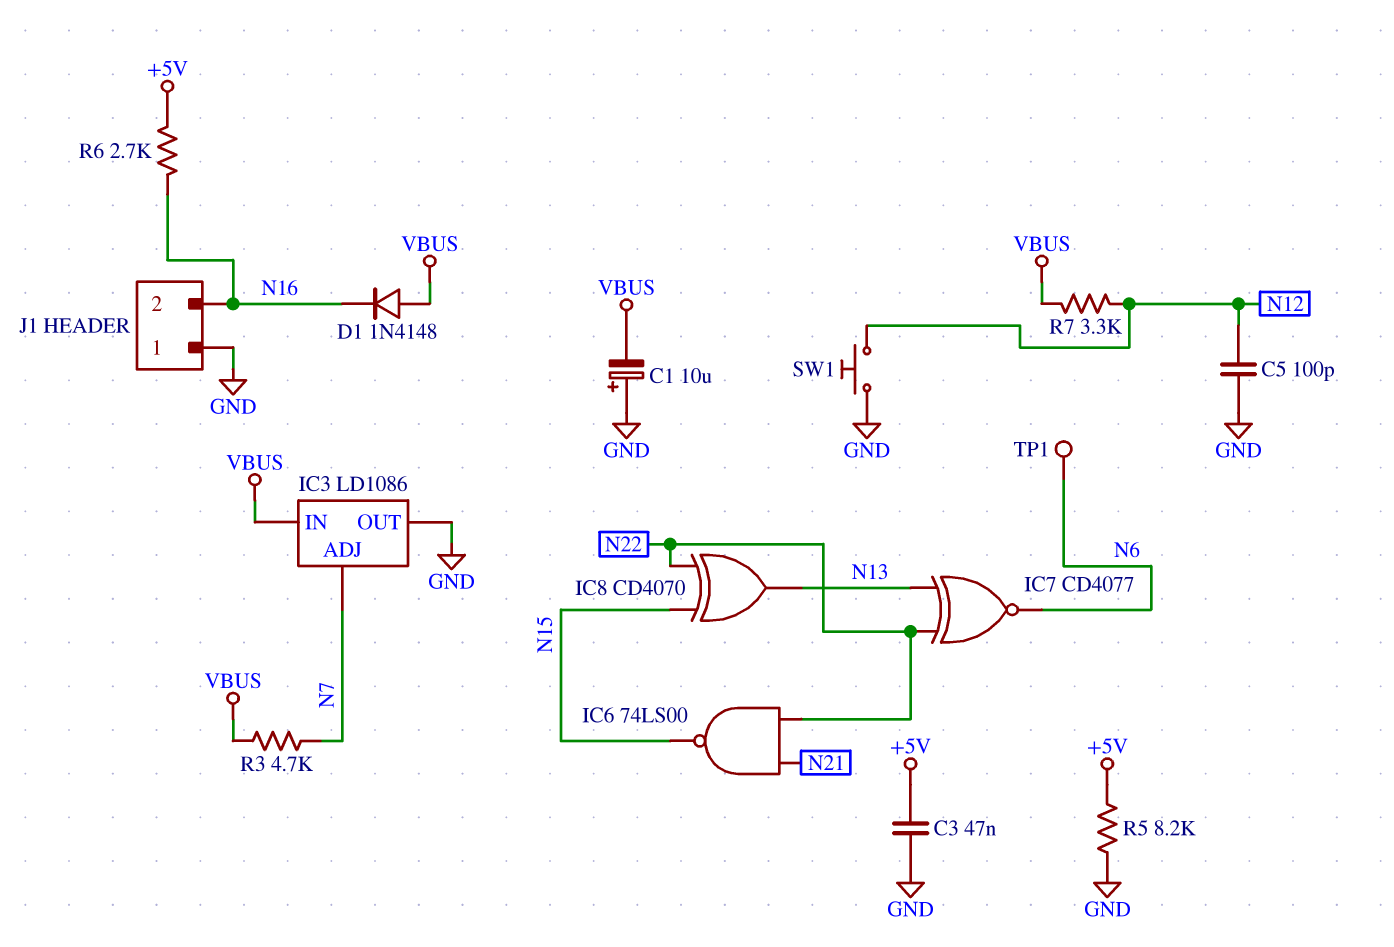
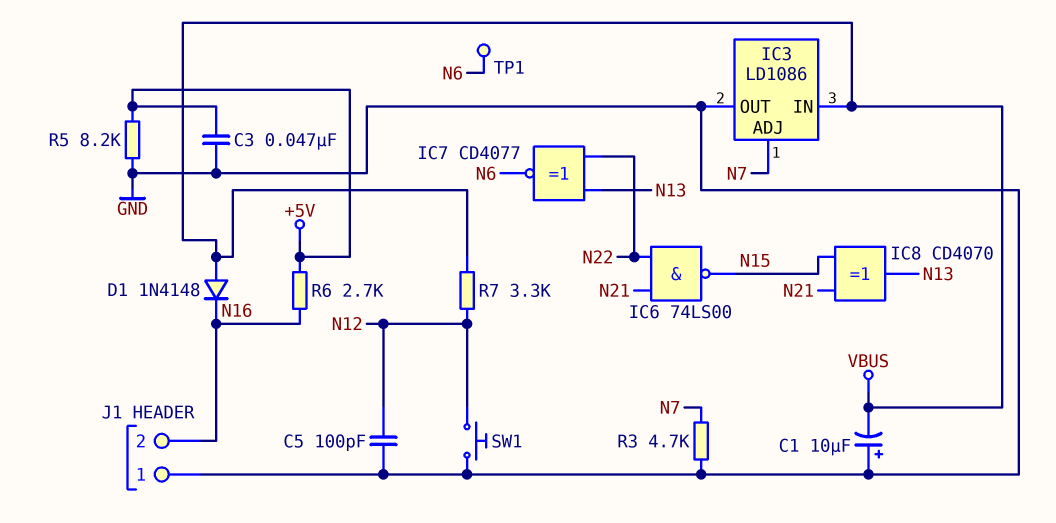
IC8: XOR CD4070 (in N15, in N22, out N13) -> XOR CD4070 (in N15, in N21, out N13)
R3: 4.7k (N7, VBUS) -> 4.7k (GND, N7)

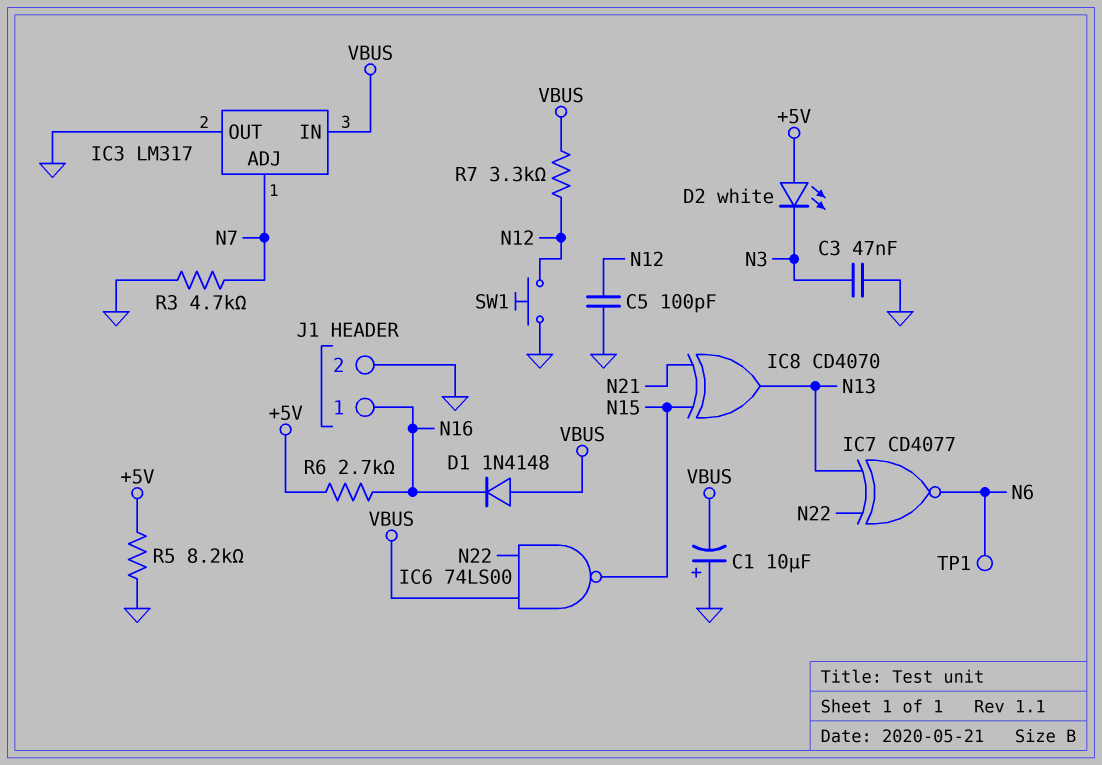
C3: 47nF (+5V, GND) -> 47nF (GND, N3)
D2: none -> LED white (A +5V, K N3)
IC3: LD1086 -> LM317
IC6: NAND 74LS00 (in N21, in N22, out N15) -> NAND 74LS00 (in N22, in VBUS, out N15)
J1 pin 1: GND -> N16
J1 pin 2: N16 -> GND

